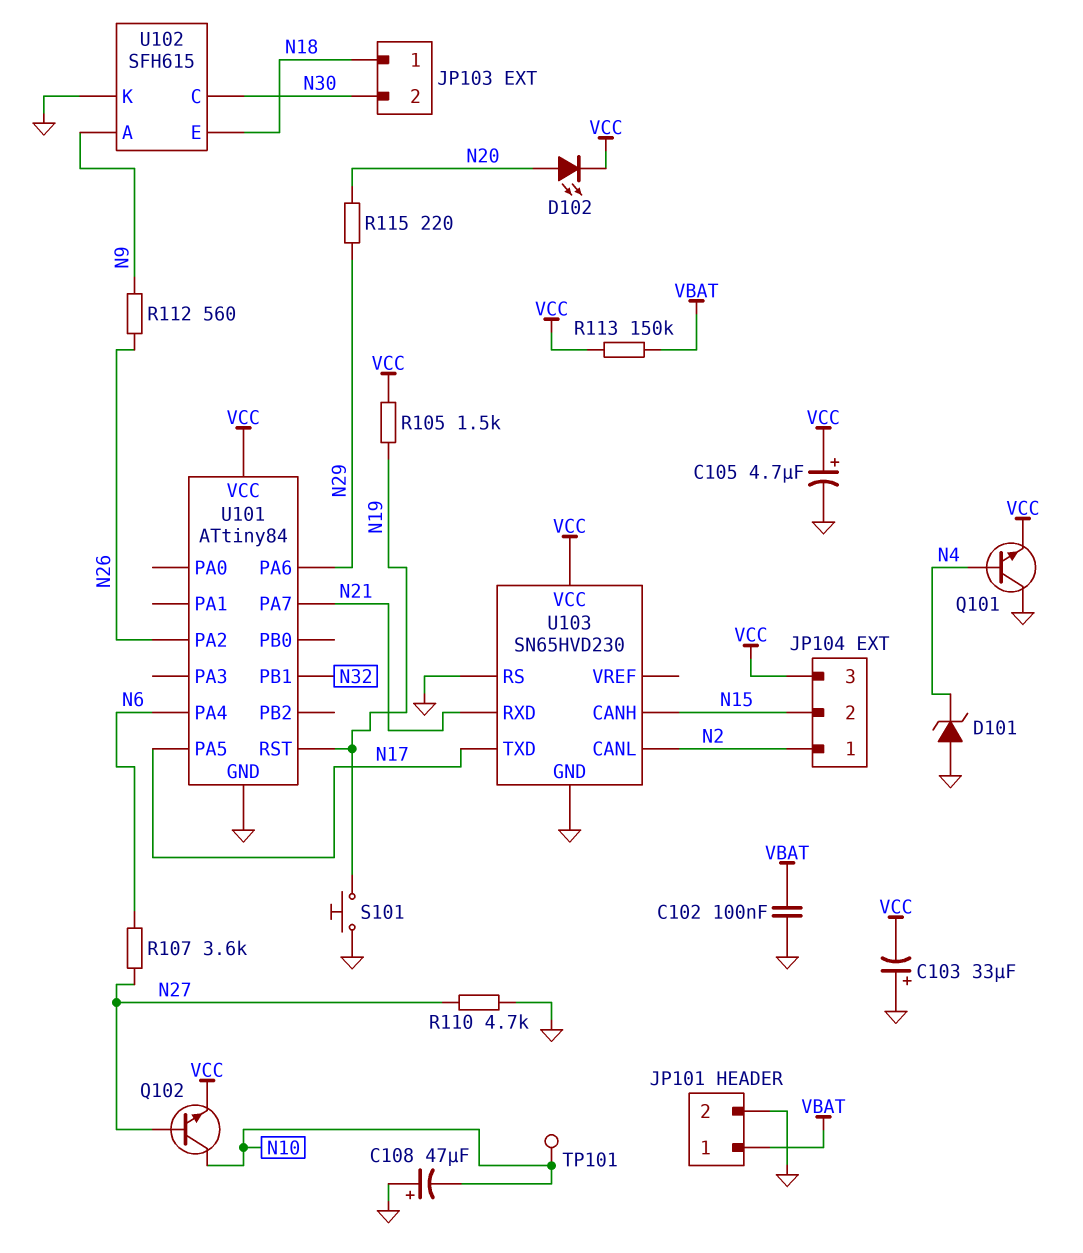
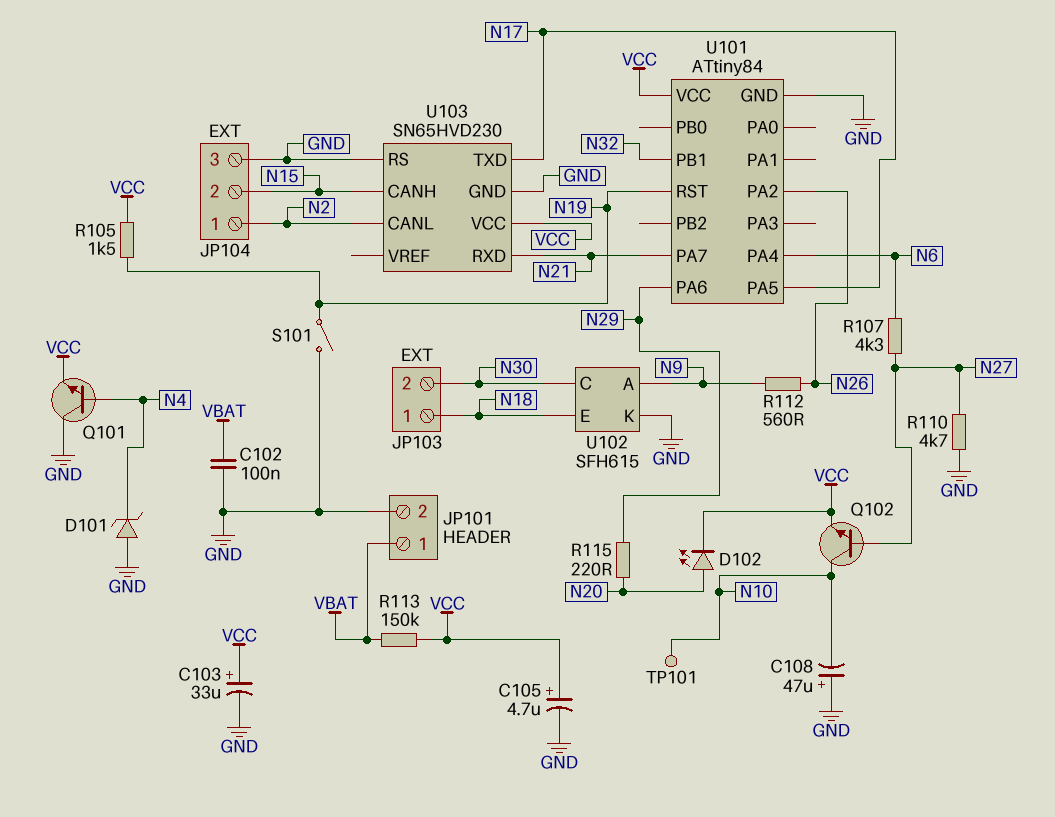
C103: 33uF (plus GND, minus VCC) -> 33uF (plus VCC, minus GND)
JP104 pin 3: VCC -> GND
R107: 3.6k (N6, N27) -> 4.3k (N6, N27)
S101: button (GND, N19) -> switch (GND, N19)

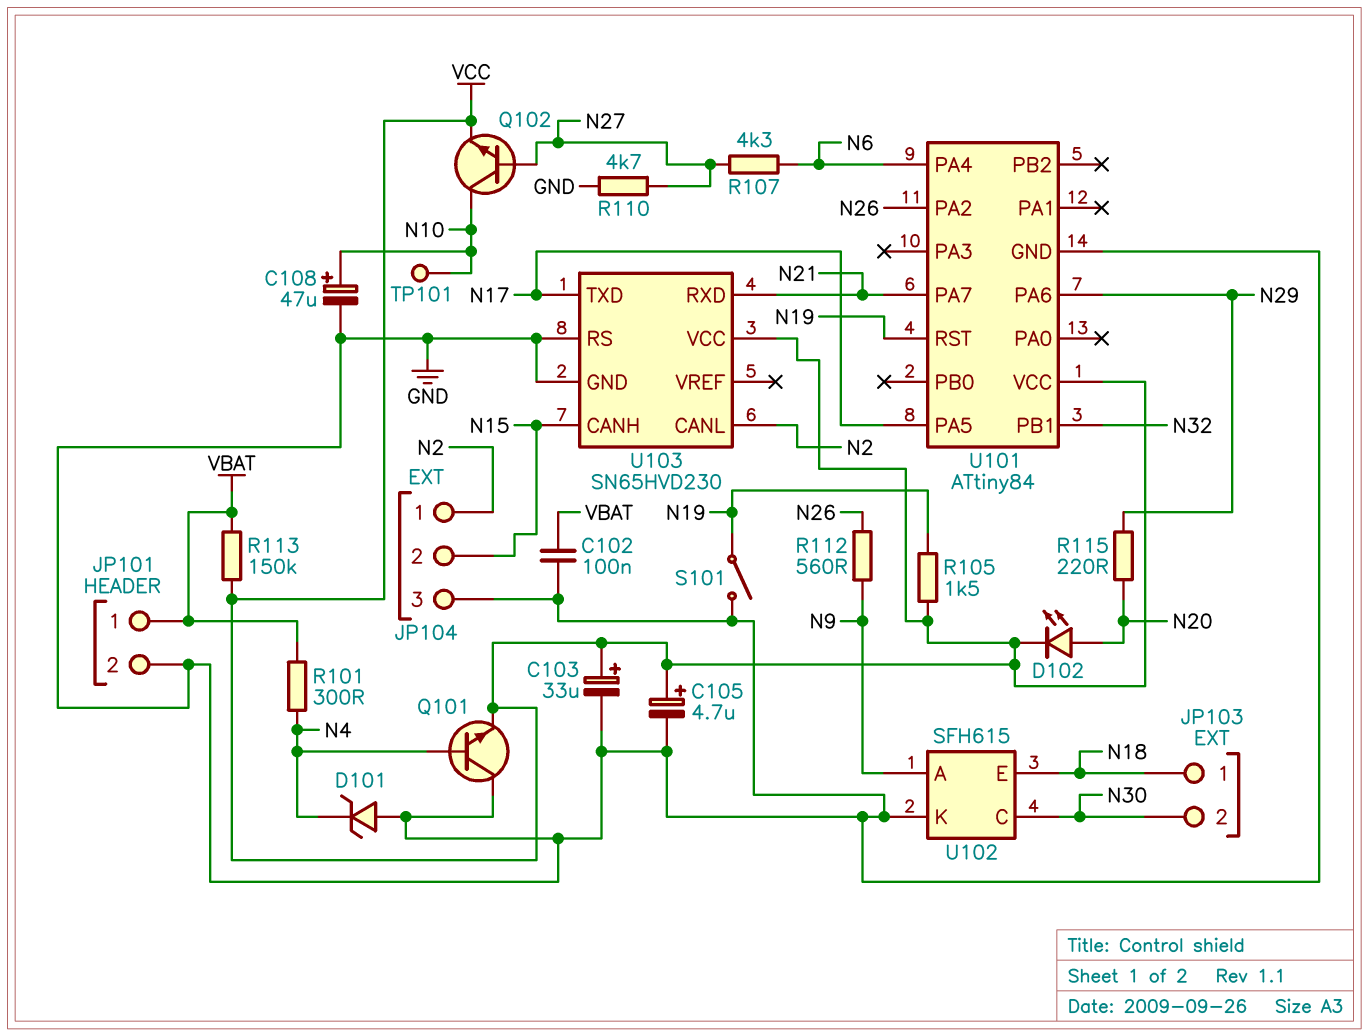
C108: 47uF (plus GND, minus N10) -> 47uF (plus N10, minus GND)
R101: none -> 300 (N4, VBAT)

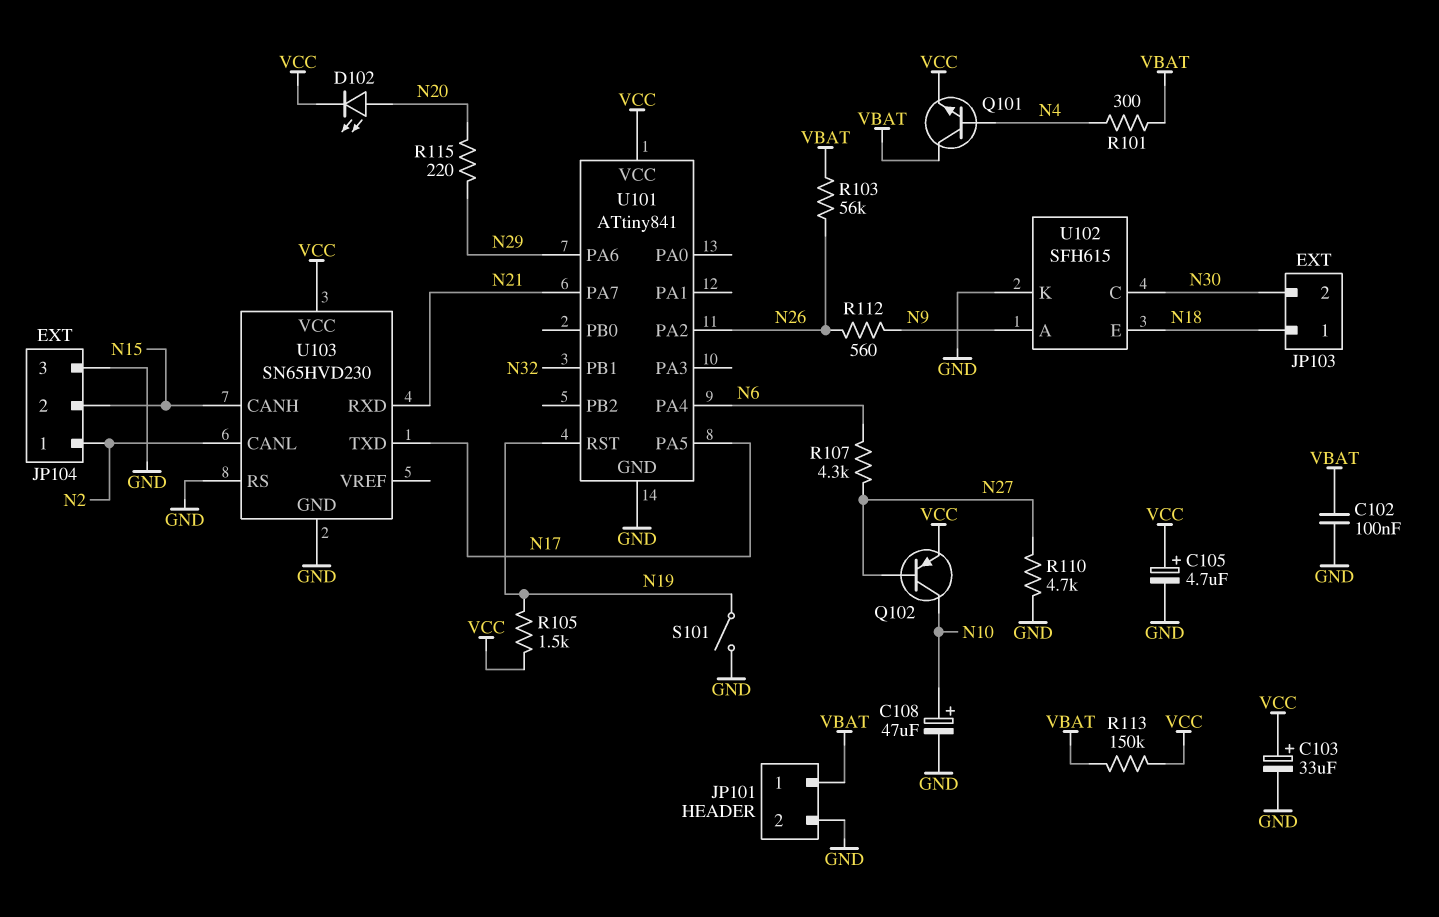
D101: zener (A GND, K N4) -> none
Q101: NPN (B N4, C GND, E VCC) -> NPN (B N4, C VBAT, E VCC)
Q102: NPN (B N27, C N10, E VCC) -> PNP (B N27, C N10, E VCC)
R103: none -> 56k (N26, VBAT)
TP101: test point (N10) -> none
U101: ATtiny84 -> ATtiny841

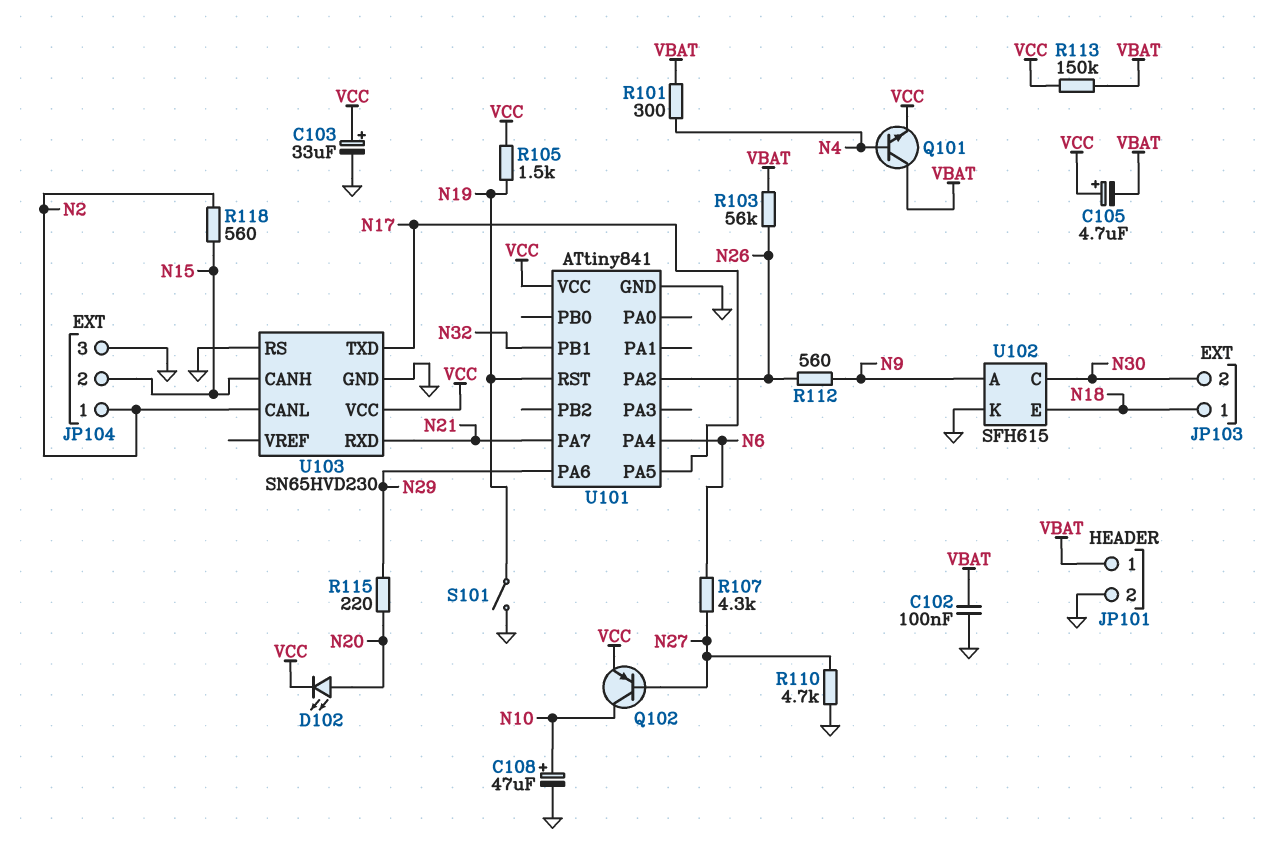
C105: 4.7uF (plus VCC, minus GND) -> 4.7uF (plus VCC, minus VBAT)
R118: none -> 560 (N2, N15)

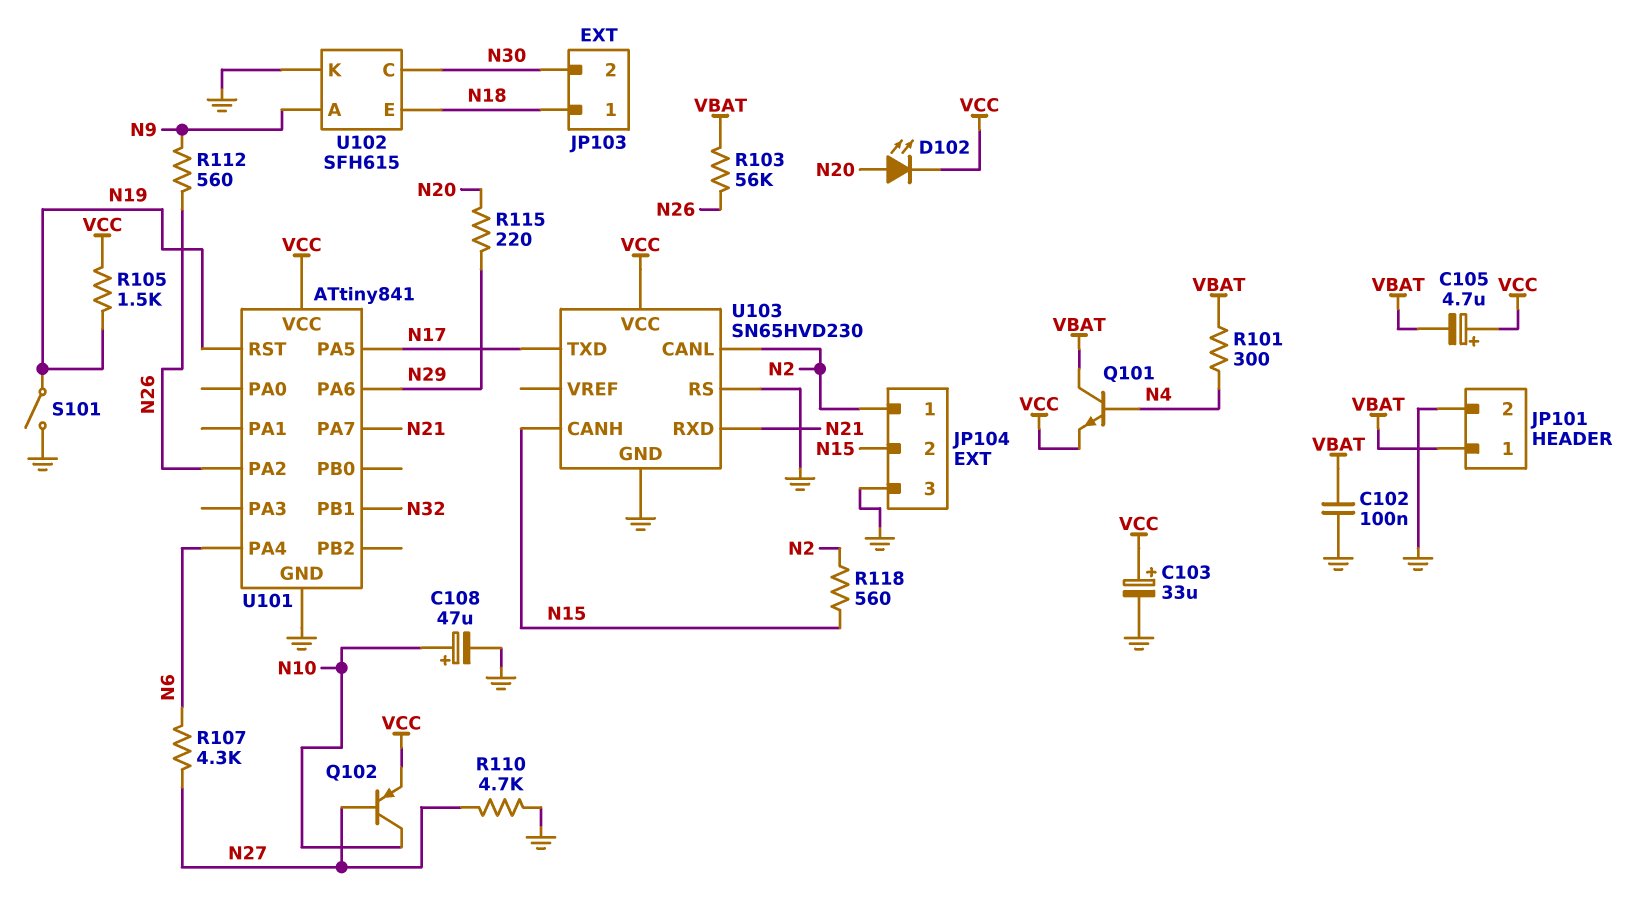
R113: 150k (VBAT, VCC) -> none

